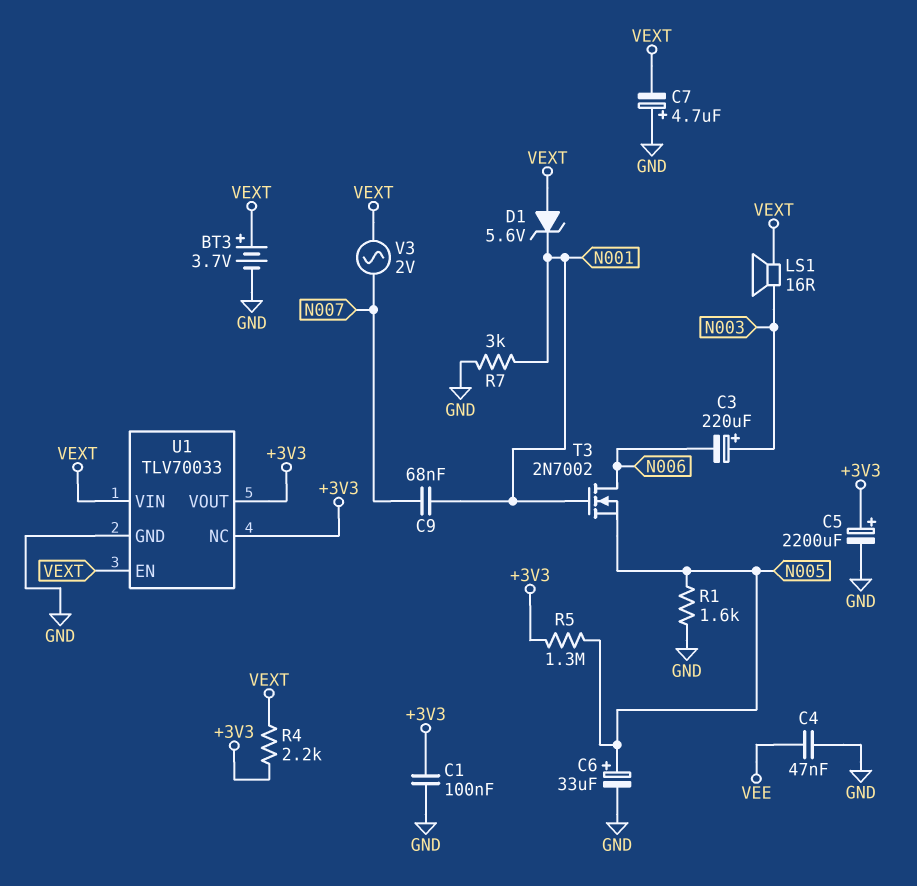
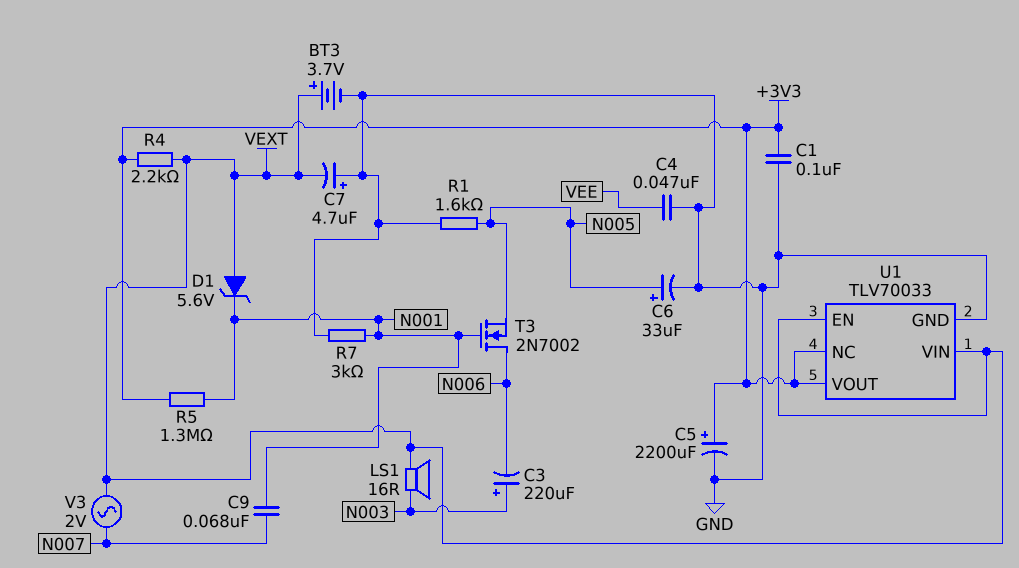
R5: 1.3M (+3V3, N005) -> 1.3M (+3V3, N001)

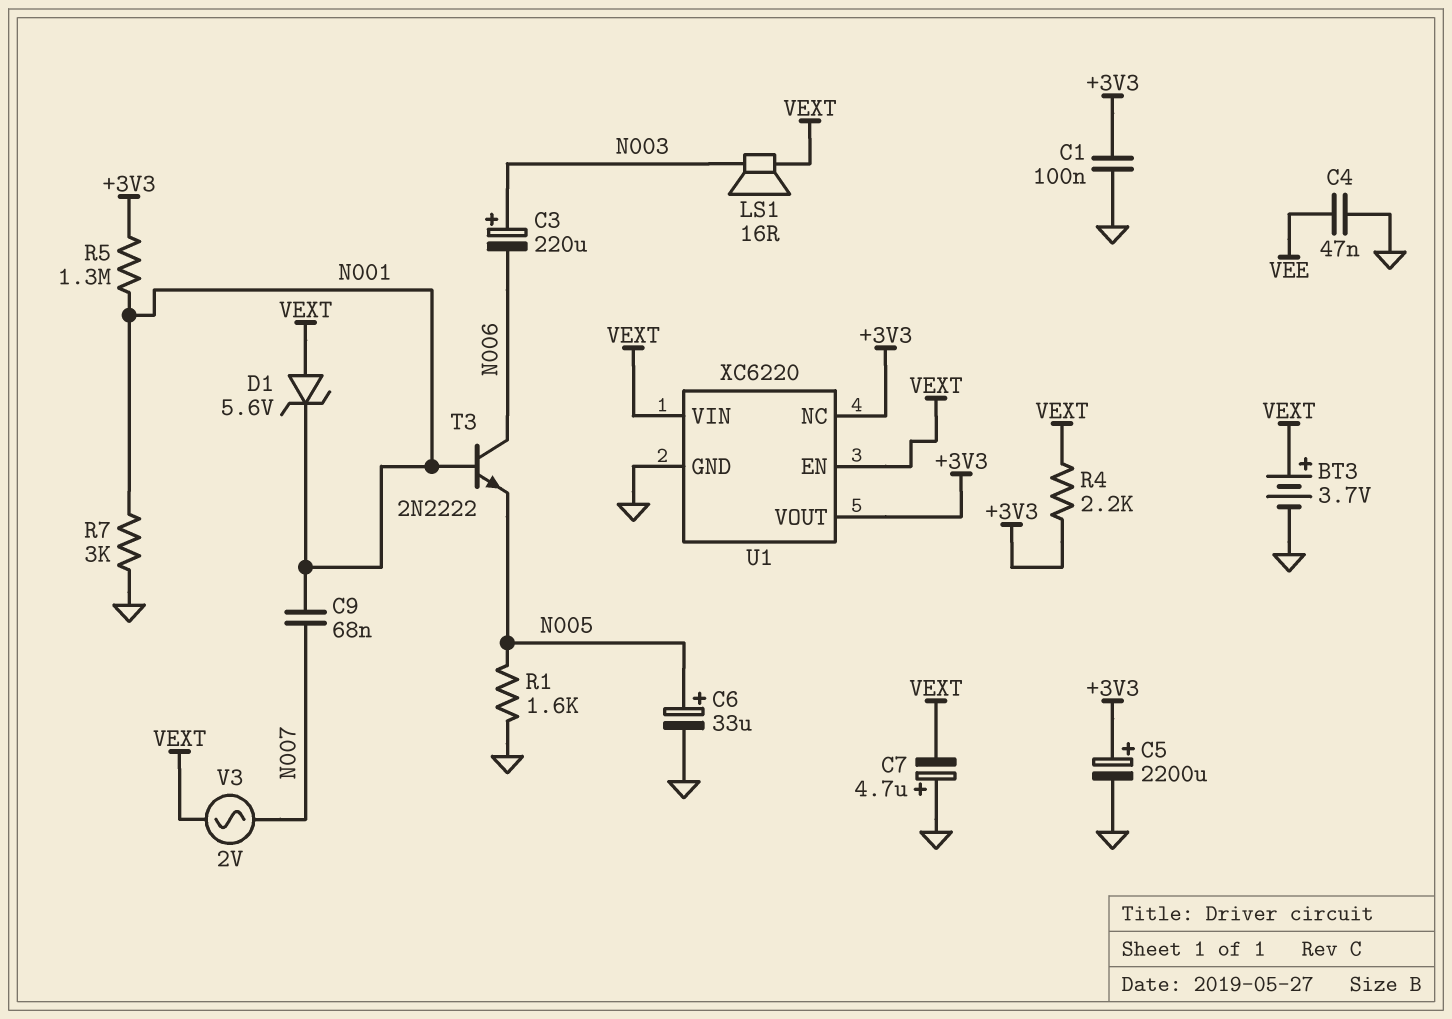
T3: NMOS 2N7002 (G N001, D N006, S N005) -> NPN 2N2222 (B N001, C N006, E N005)
U1: TLV70033 -> XC6220

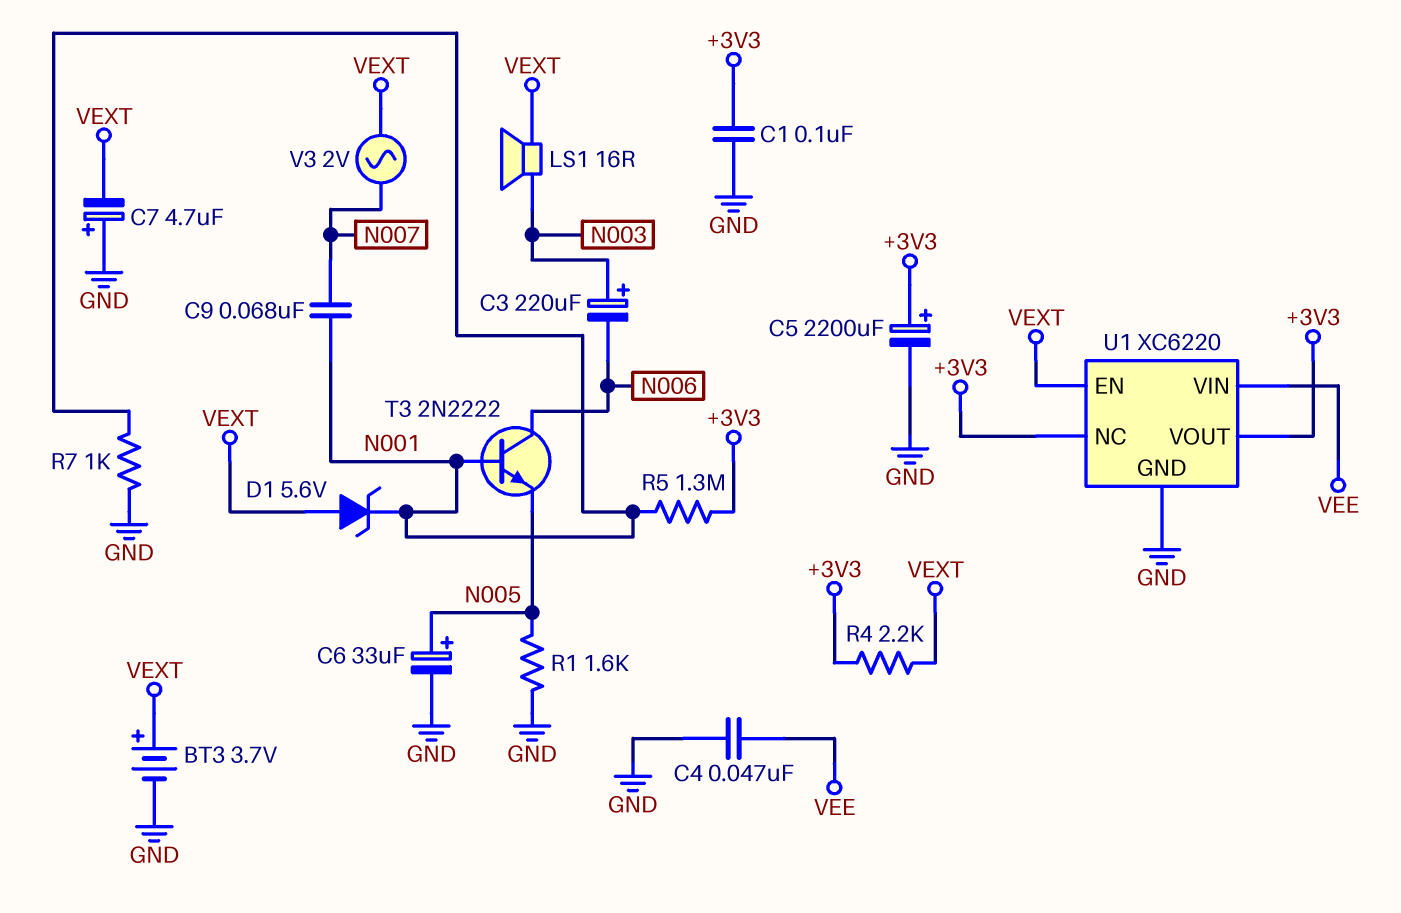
R7: 3k (GND, N001) -> 1k (GND, N001)
U1 pin VIN: VEXT -> VEE

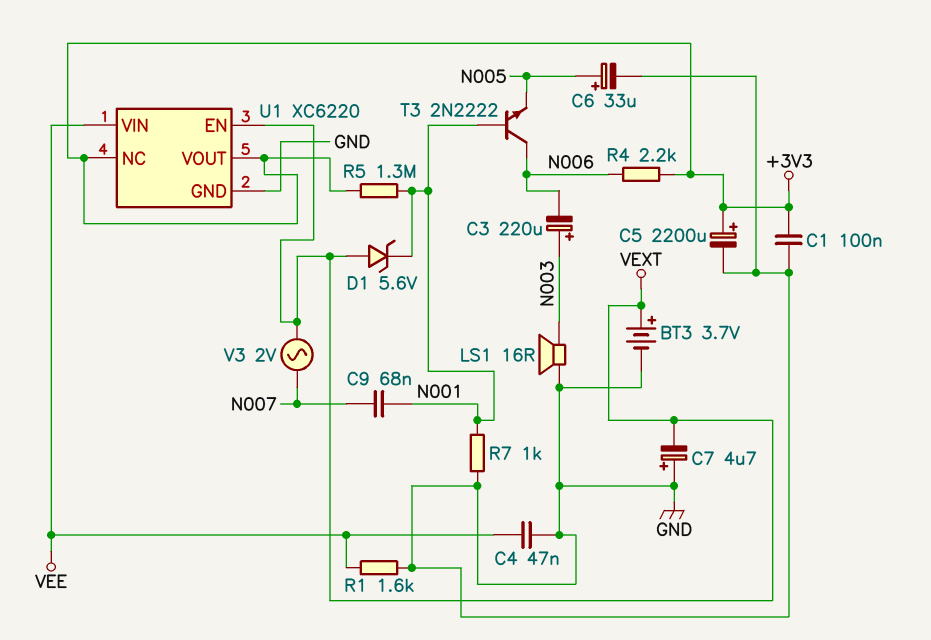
LS1: speaker 16R (N003, VEXT) -> speaker 16R (GND, N003)
R1: 1.6k (GND, N005) -> 1.6k (GND, VEE)
R4: 2.2k (+3V3, VEXT) -> 2.2k (+3V3, N006)

